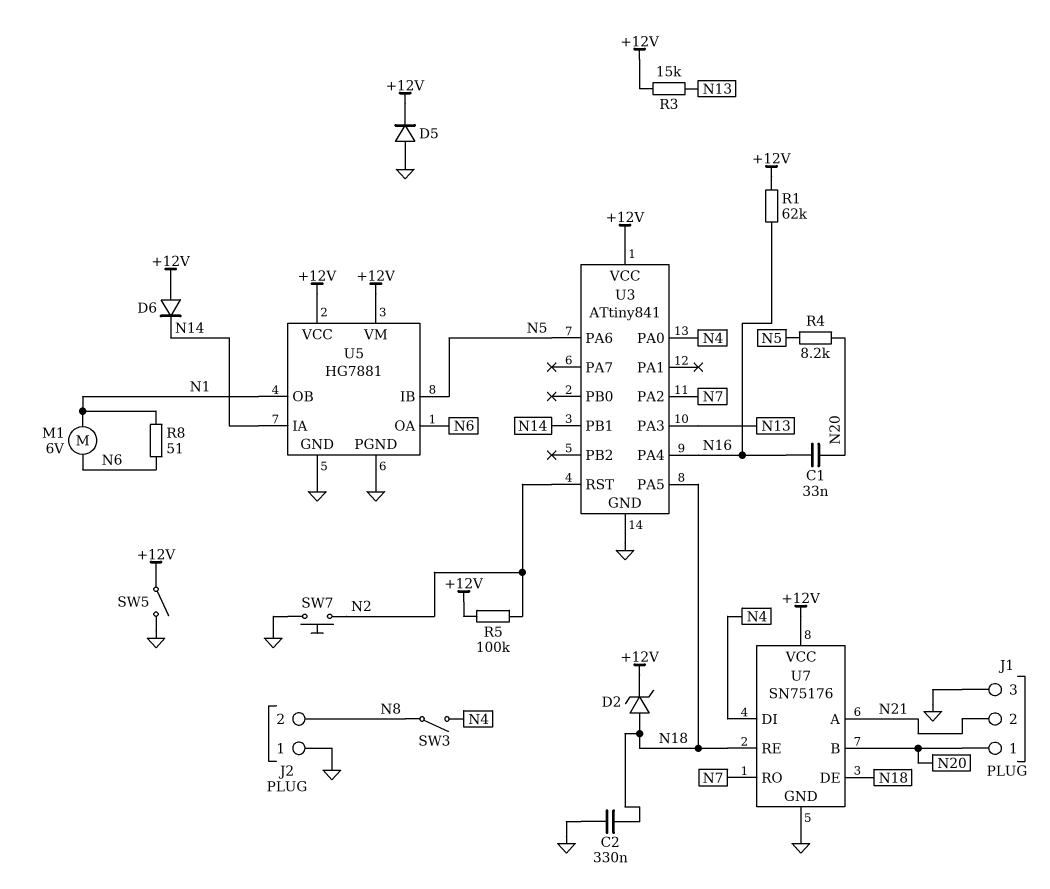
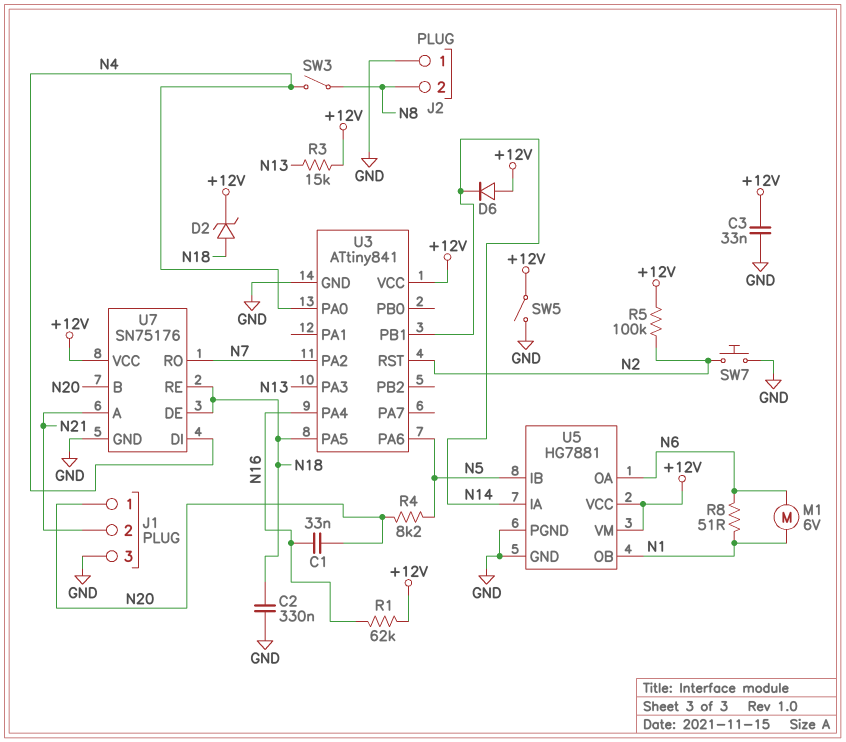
C3: none -> 33nF (+12V, GND)
D5: diode (A GND, K +12V) -> none

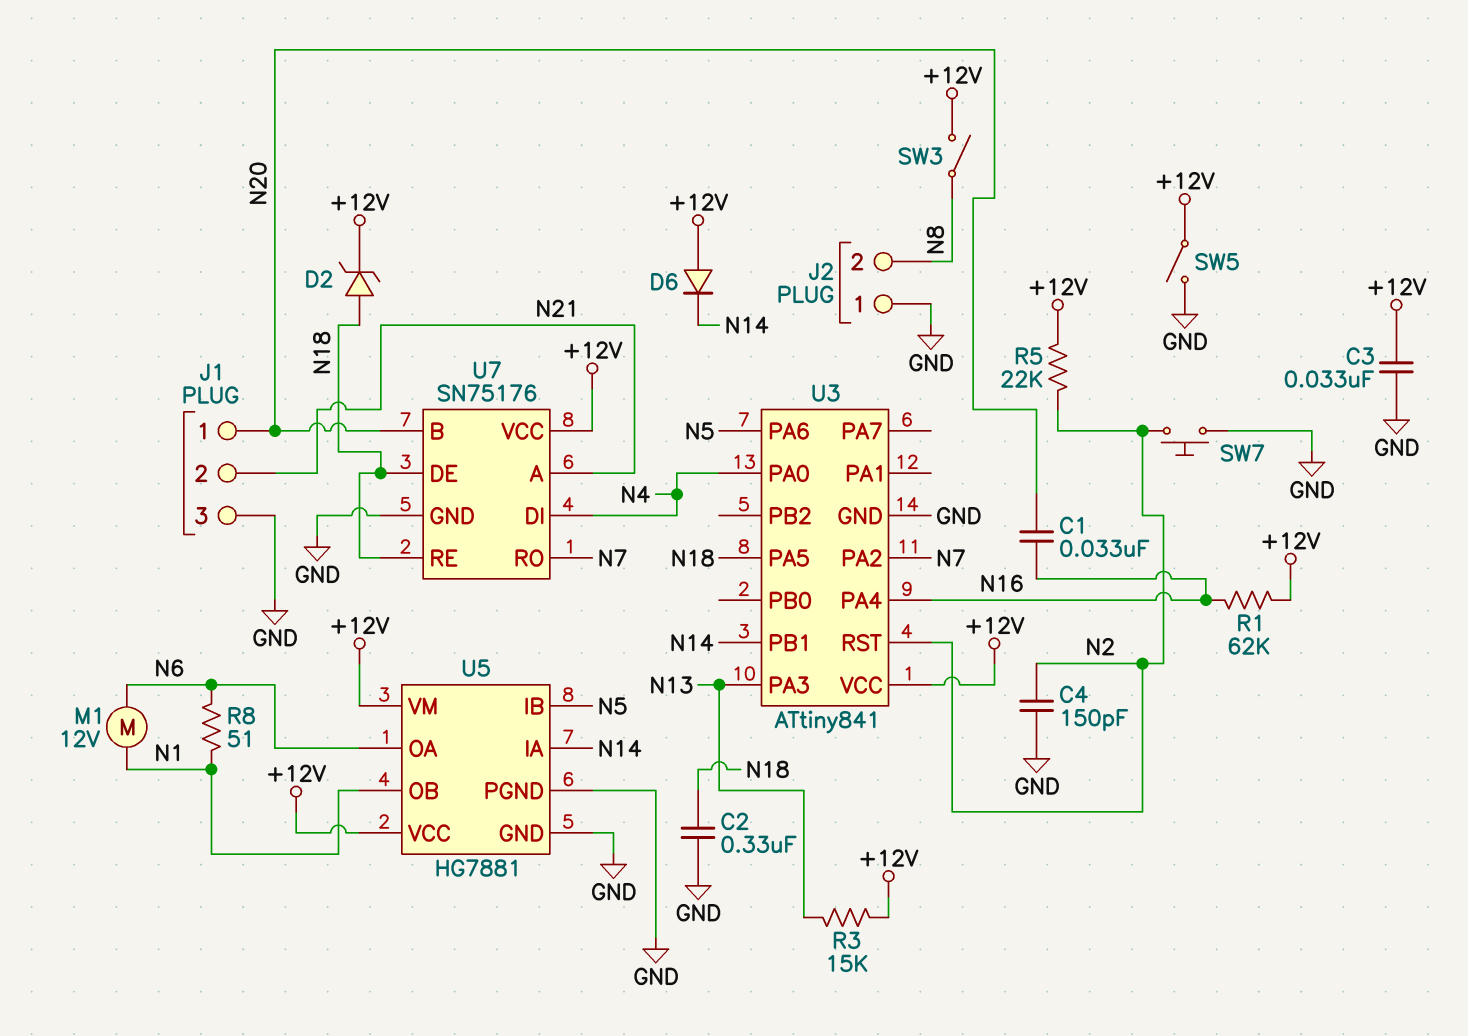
C4: none -> 150pF (GND, N2)
M1: motor 6V (N1, N6) -> motor 12V (N1, N6)
R4: 8.2k (N5, N20) -> none
R5: 100k (+12V, N2) -> 22k (+12V, N2)
SW3: switch (N4, N8) -> switch (+12V, N8)

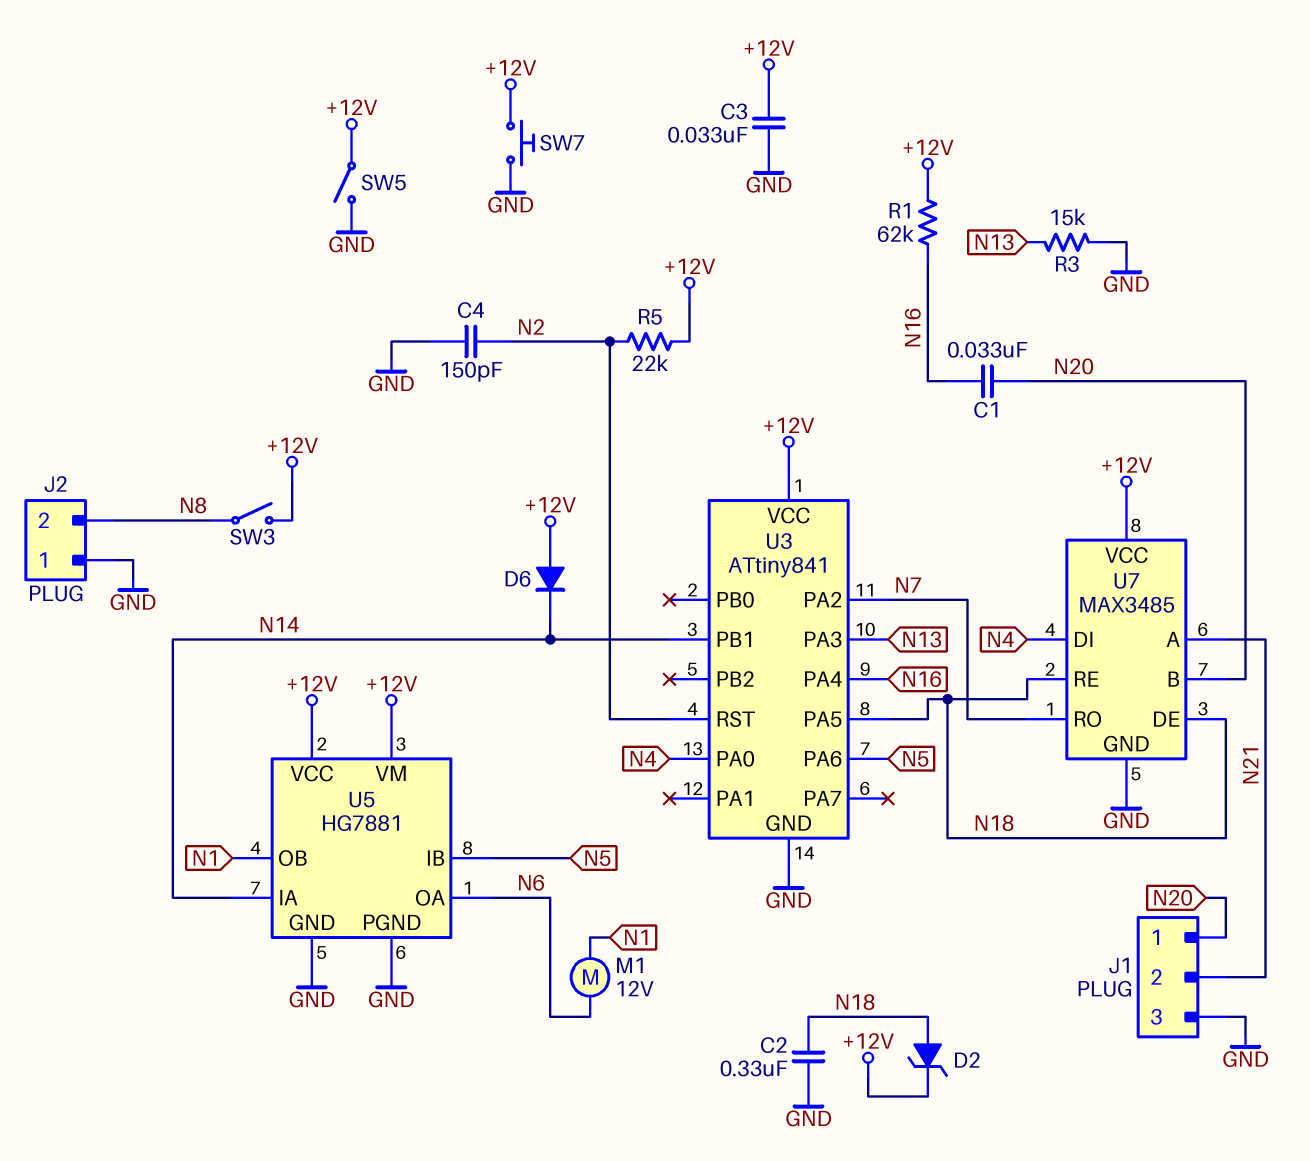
R3: 15k (+12V, N13) -> 15k (GND, N13)
R8: 51 (N1, N6) -> none
SW7: button (GND, N2) -> button (+12V, GND)
U7: SN75176 -> MAX3485

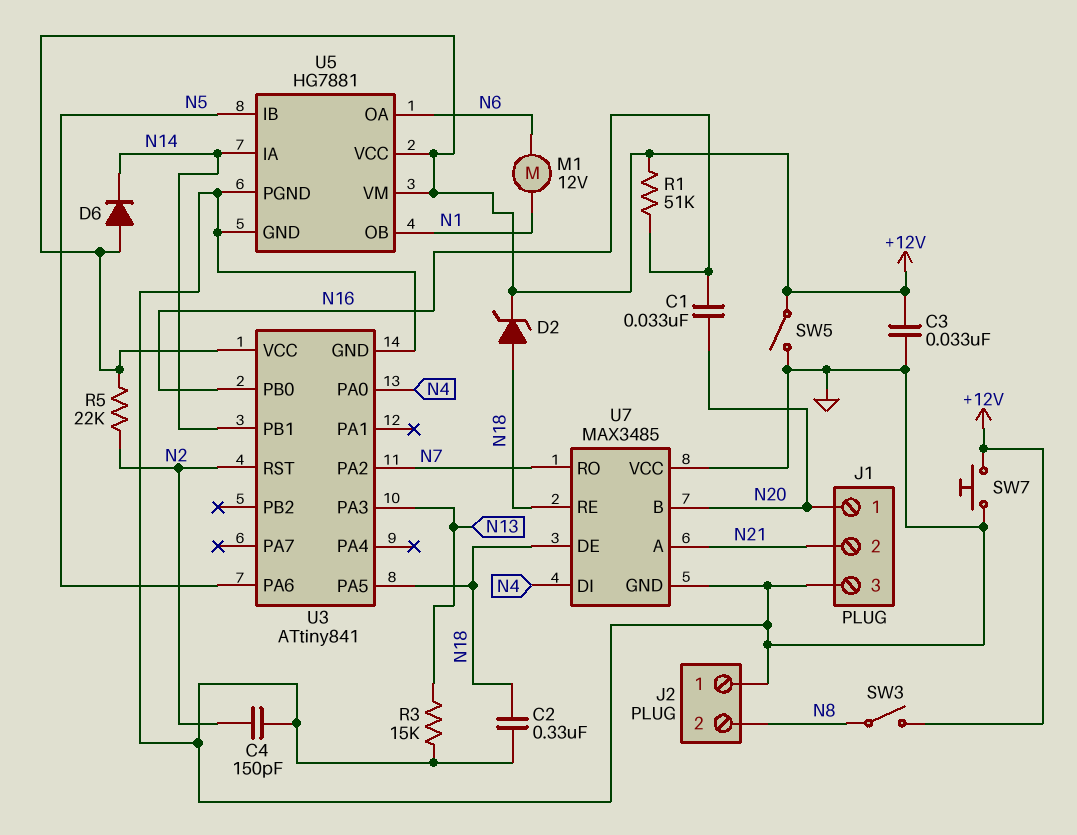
R1: 62k (+12V, N16) -> 51k (+12V, N16)
U3 pin PA4: N16 -> none
U3 pin PB0: none -> N16
U7 pin VCC: +12V -> GND

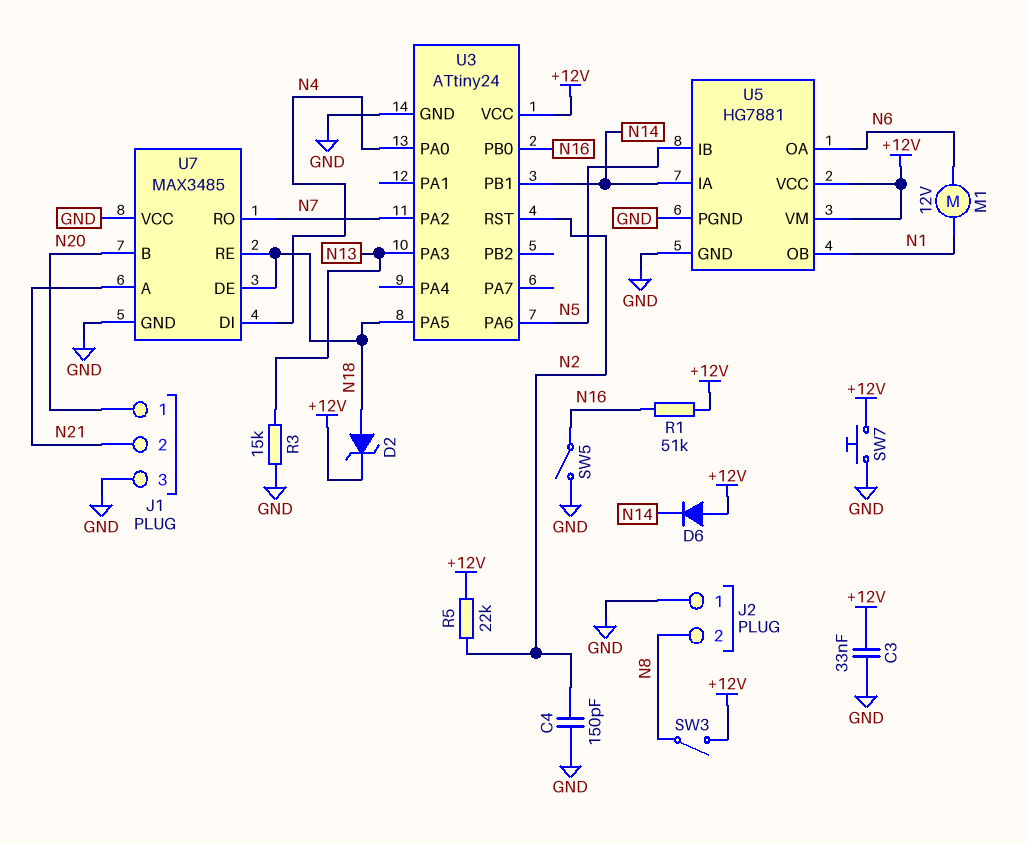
C1: 33nF (N16, N20) -> none
C2: 330nF (GND, N18) -> none
SW5: switch (+12V, GND) -> switch (GND, N16)
U3: ATtiny841 -> ATtiny24

